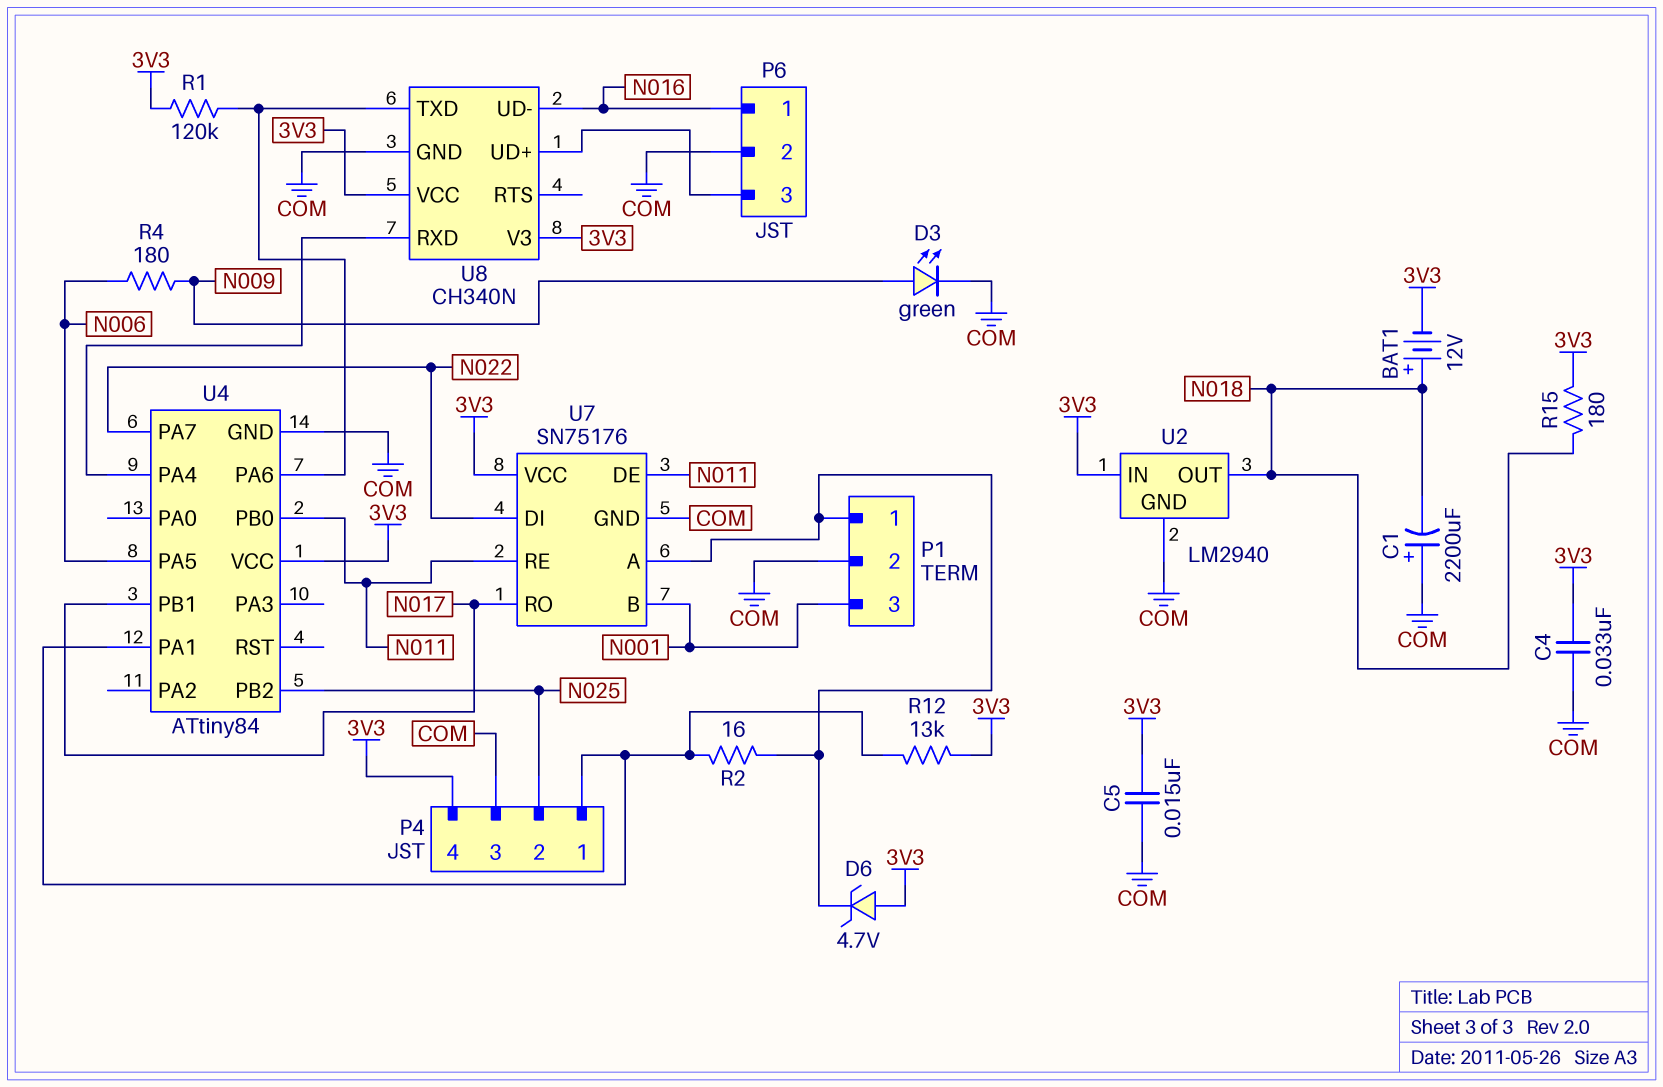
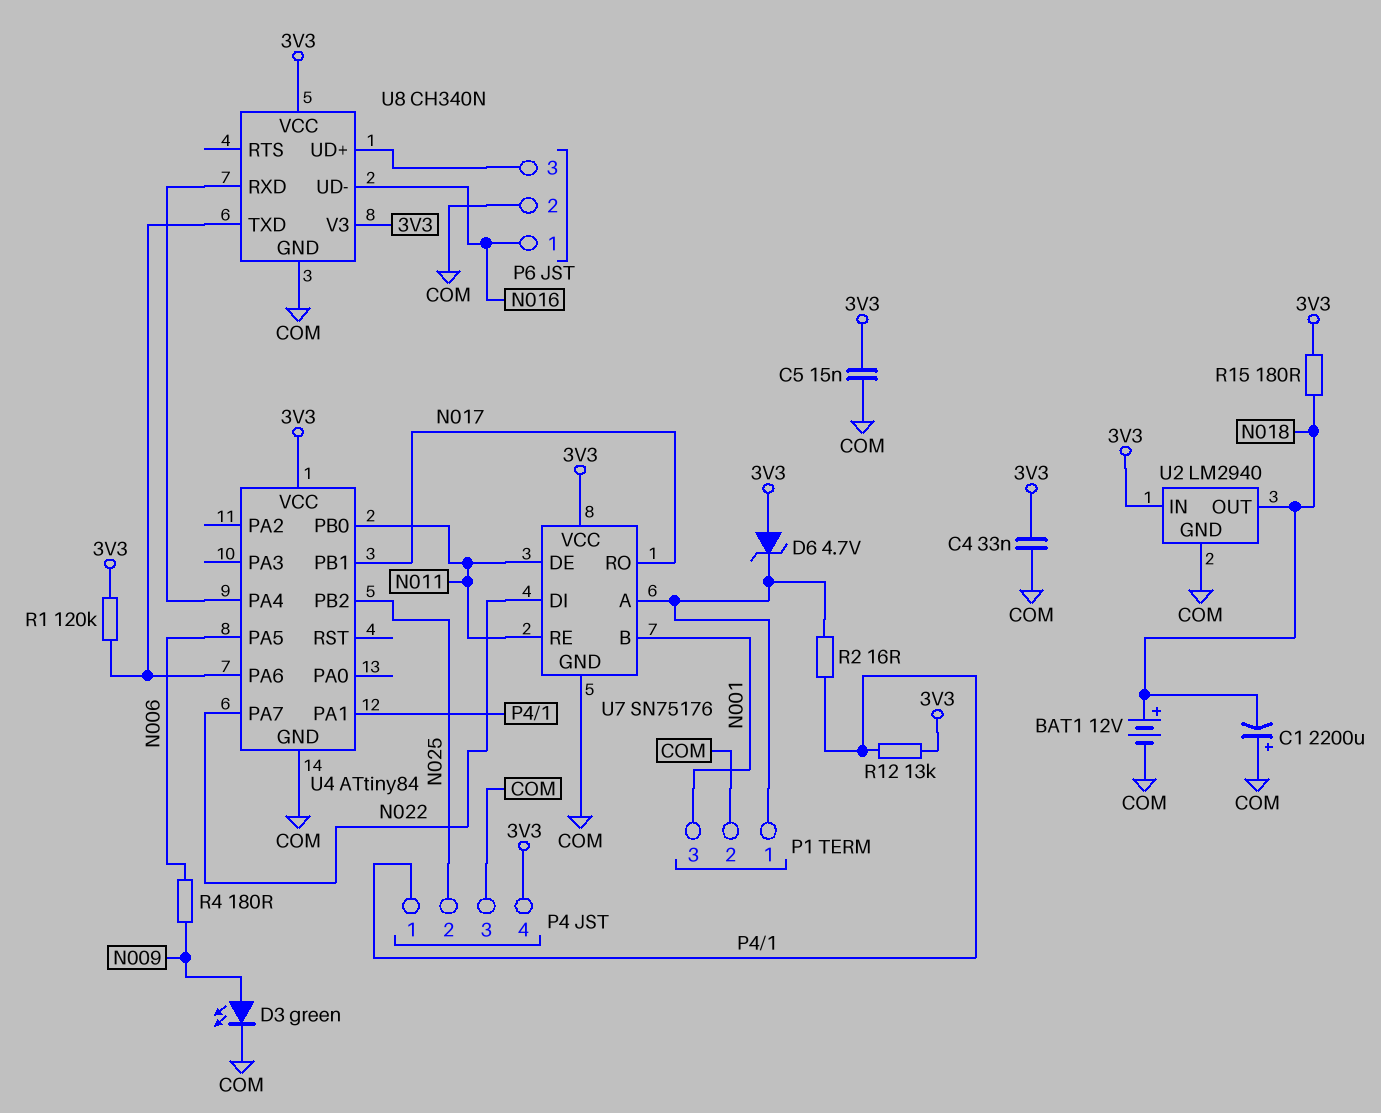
BAT1: 12V (plus N018, minus 3V3) -> 12V (plus N018, minus COM)

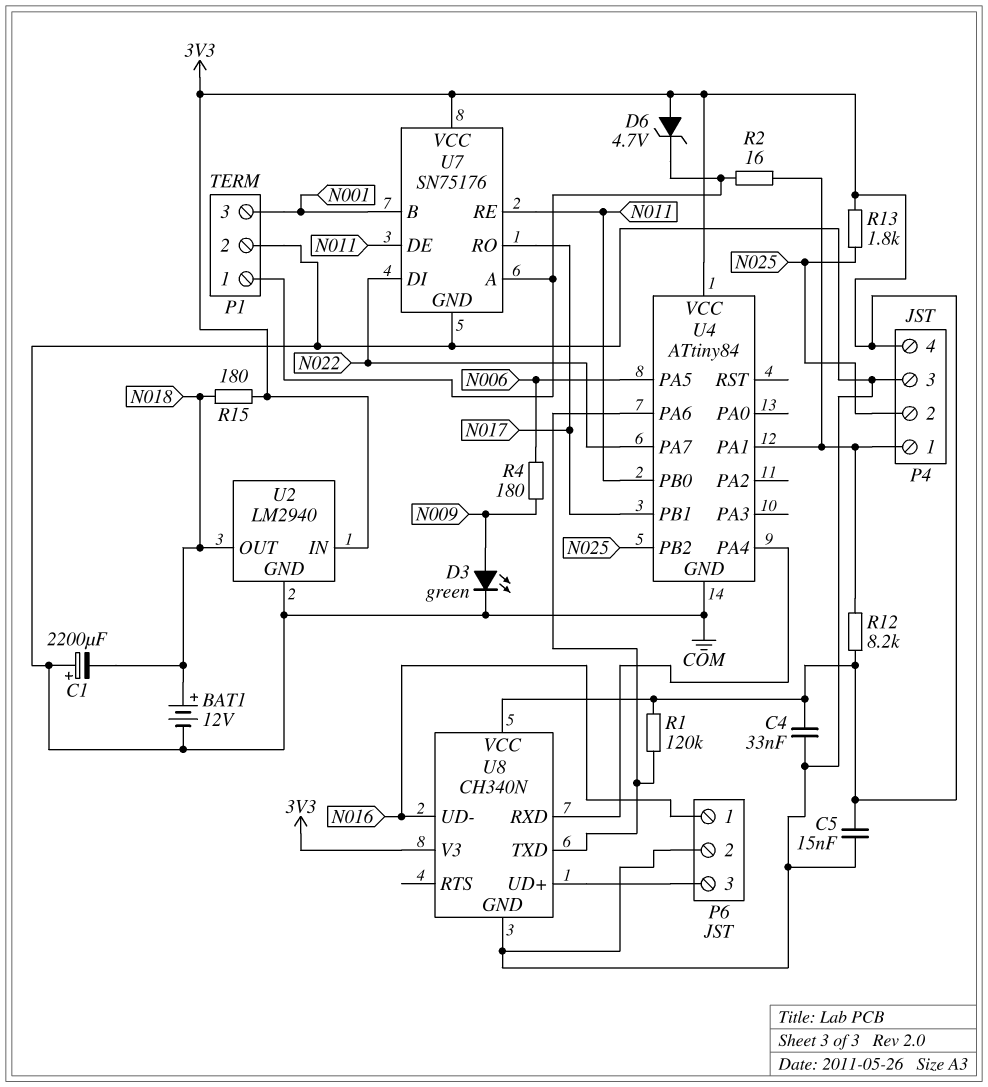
R12: 13k (3V3, P4/1) -> 8.2k (3V3, P4/1)
R13: none -> 1.8k (3V3, N025)

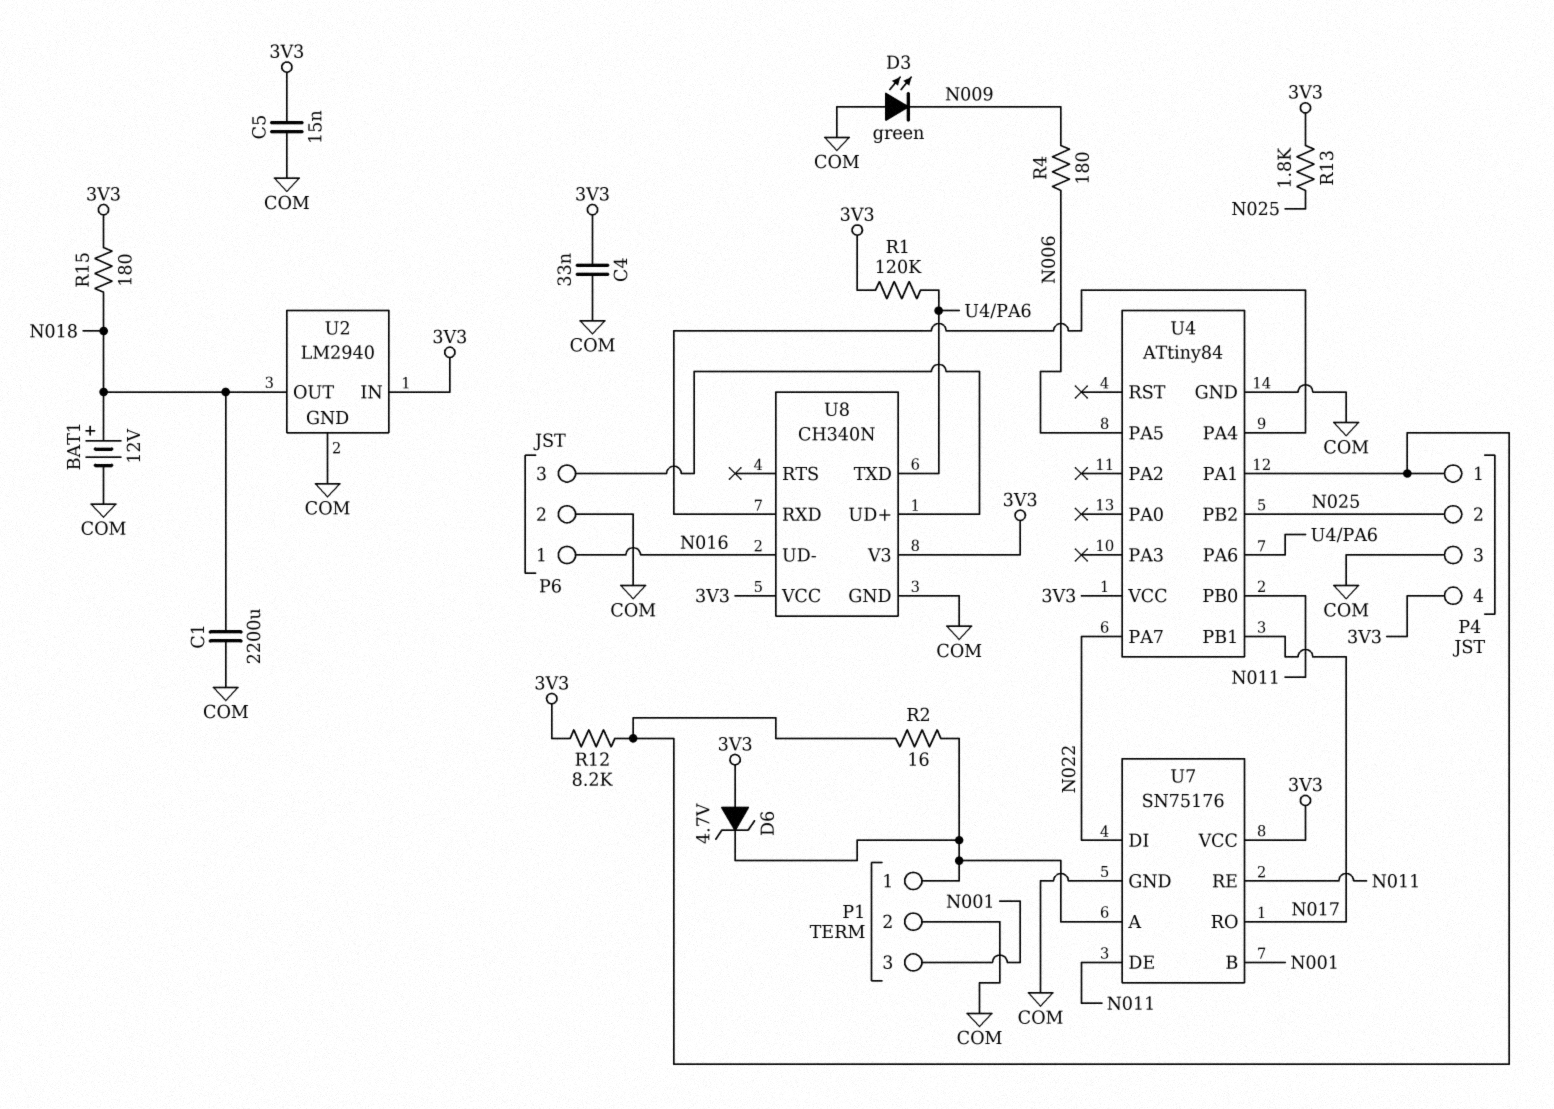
C1: 2200uF (plus COM, minus N018) -> 2200uF (COM, N018)
D3: LED green (A N009, K COM) -> LED green (A COM, K N009)

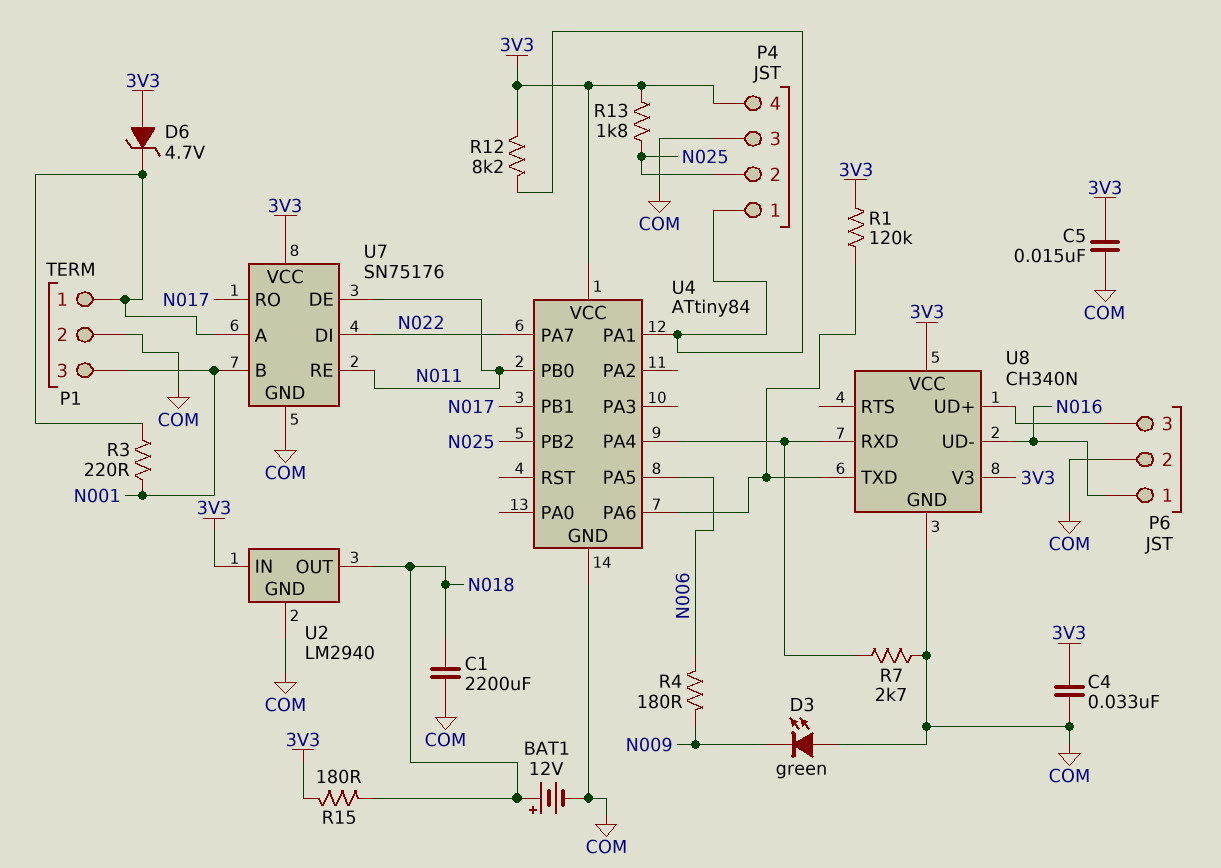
R2: 16 (P1/1, P4/1) -> none
R3: none -> 220 (N001, P1/1)
R7: none -> 2.7k (COM, U4/PA4)

